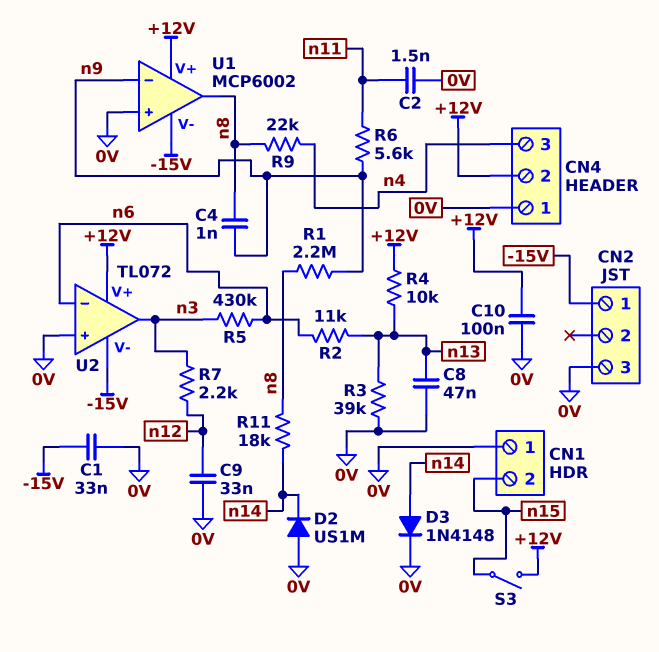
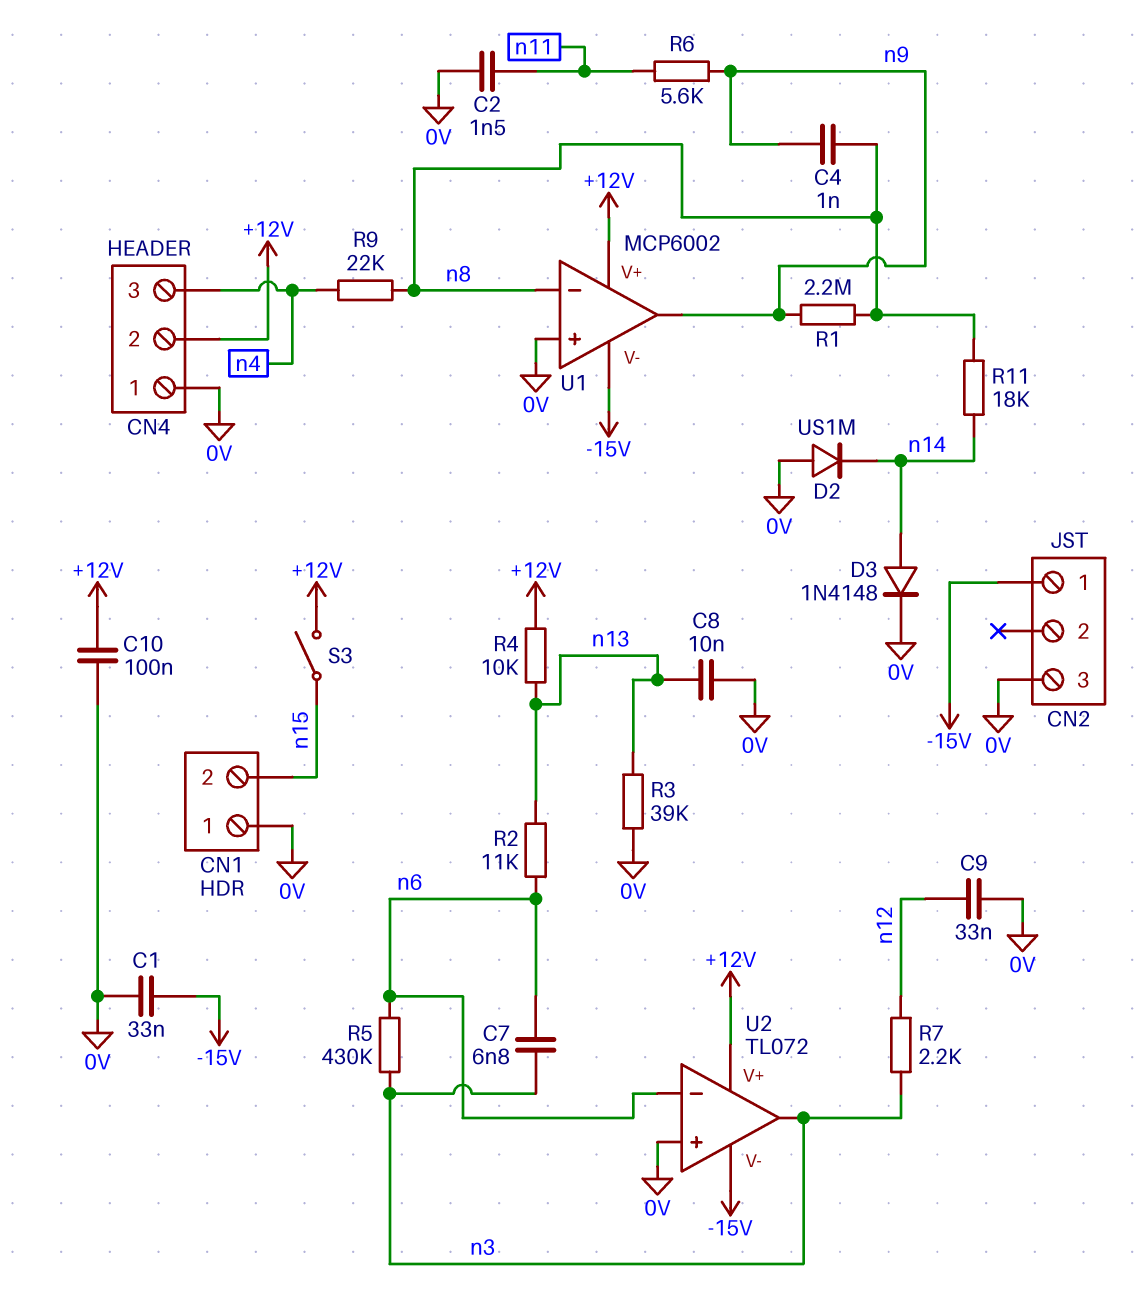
C7: none -> 6.8nF (n3, n6)
C8: 47nF (0V, n13) -> 10nF (0V, n13)
U1 pin in-: n9 -> n8
U1 pin out: n8 -> n9

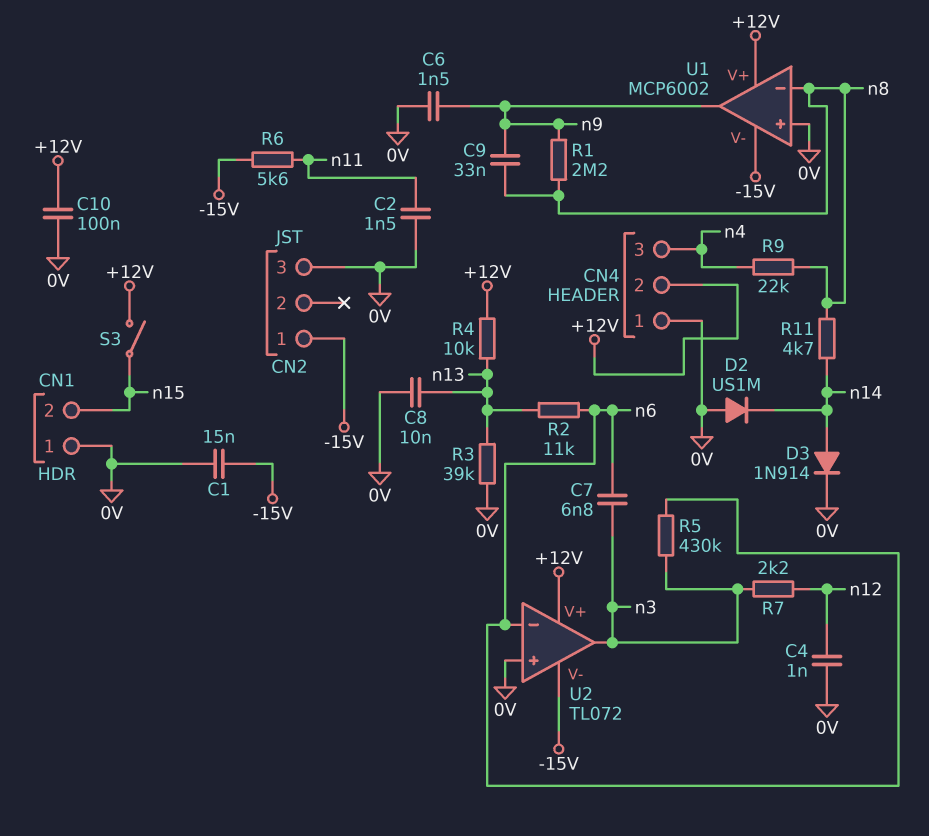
C1: 33nF (-15V, 0V) -> 15nF (-15V, 0V)
C4: 1nF (n8, n9) -> 1nF (0V, n12)
C6: none -> 1.5nF (0V, n9)
C9: 33nF (0V, n12) -> 33nF (n8, n9)
D3: diode 1N4148 (A n14, K 0V) -> diode 1N914 (A n14, K 0V)
R6: 5.6k (n9, n11) -> 5.6k (-15V, n11)
R11: 18k (n8, n14) -> 4.7k (n8, n14)

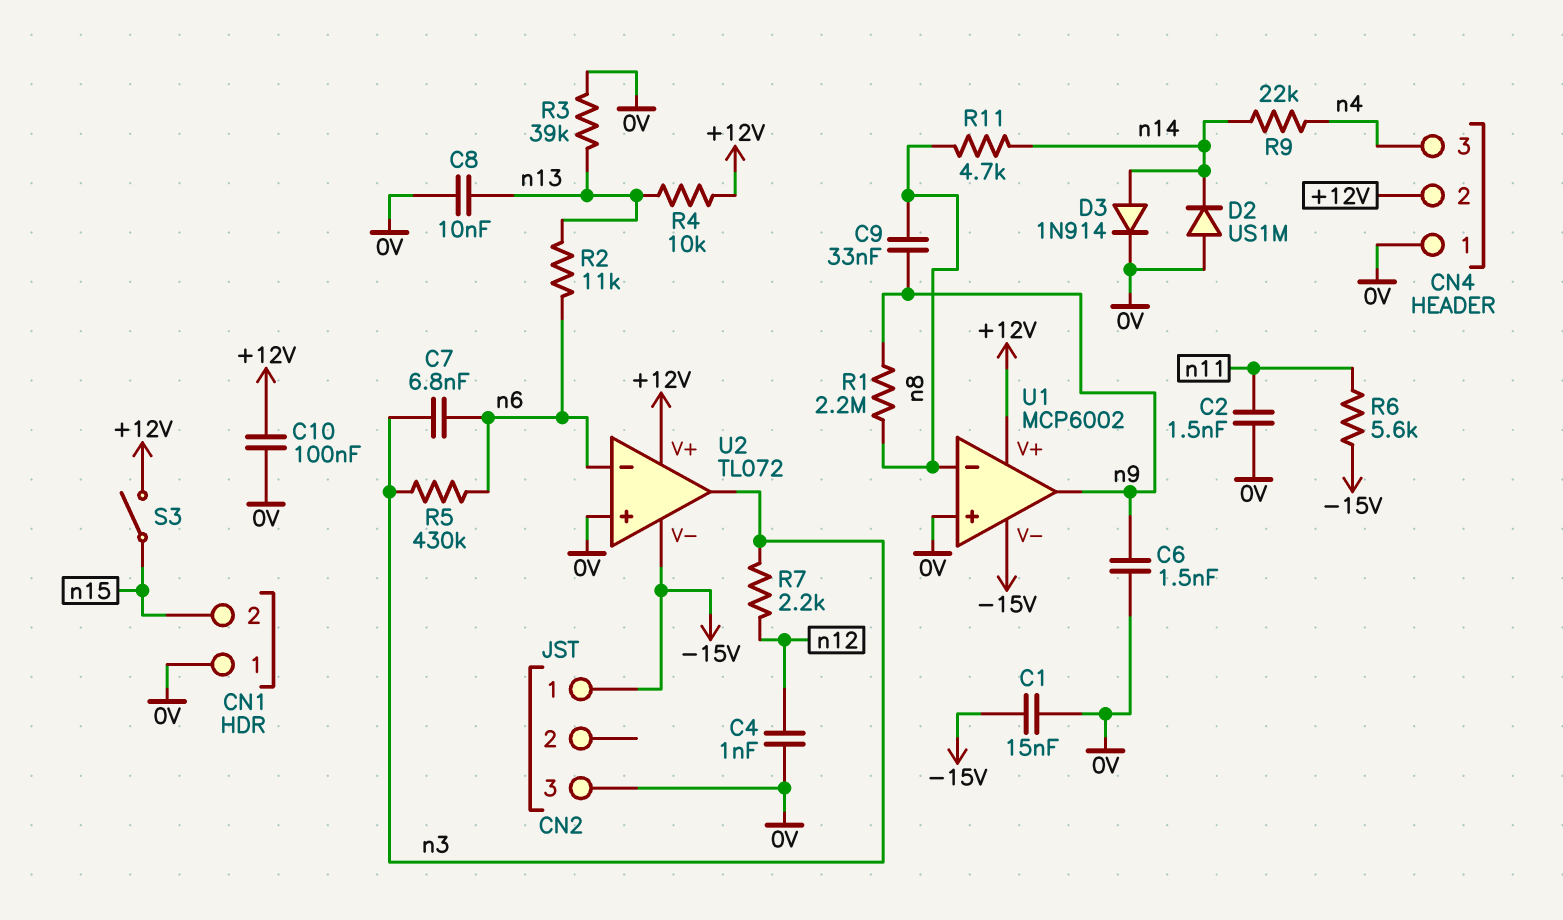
R9: 22k (n4, n8) -> 22k (n4, n14)

